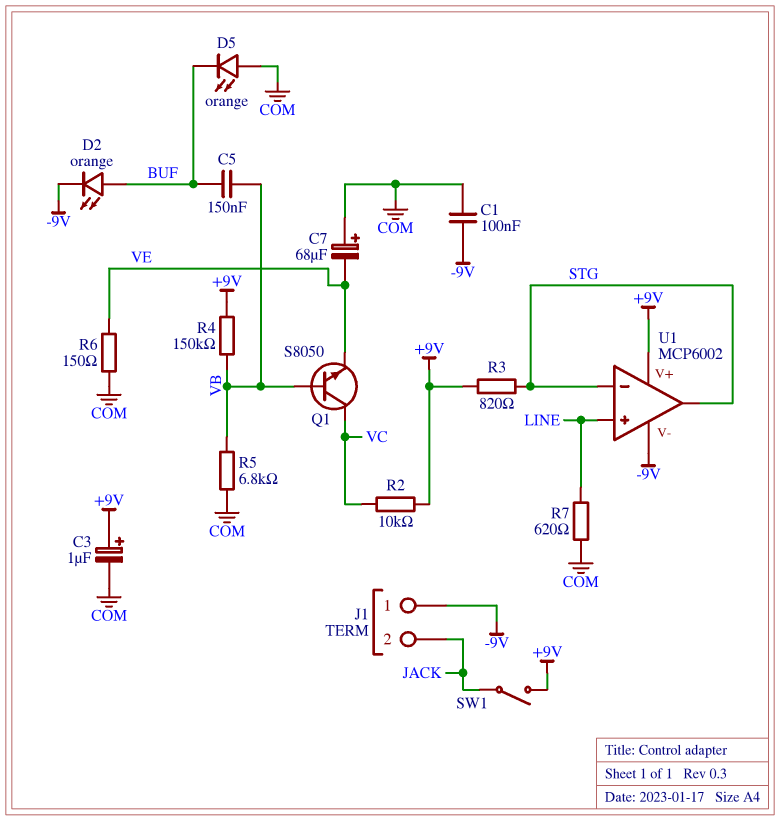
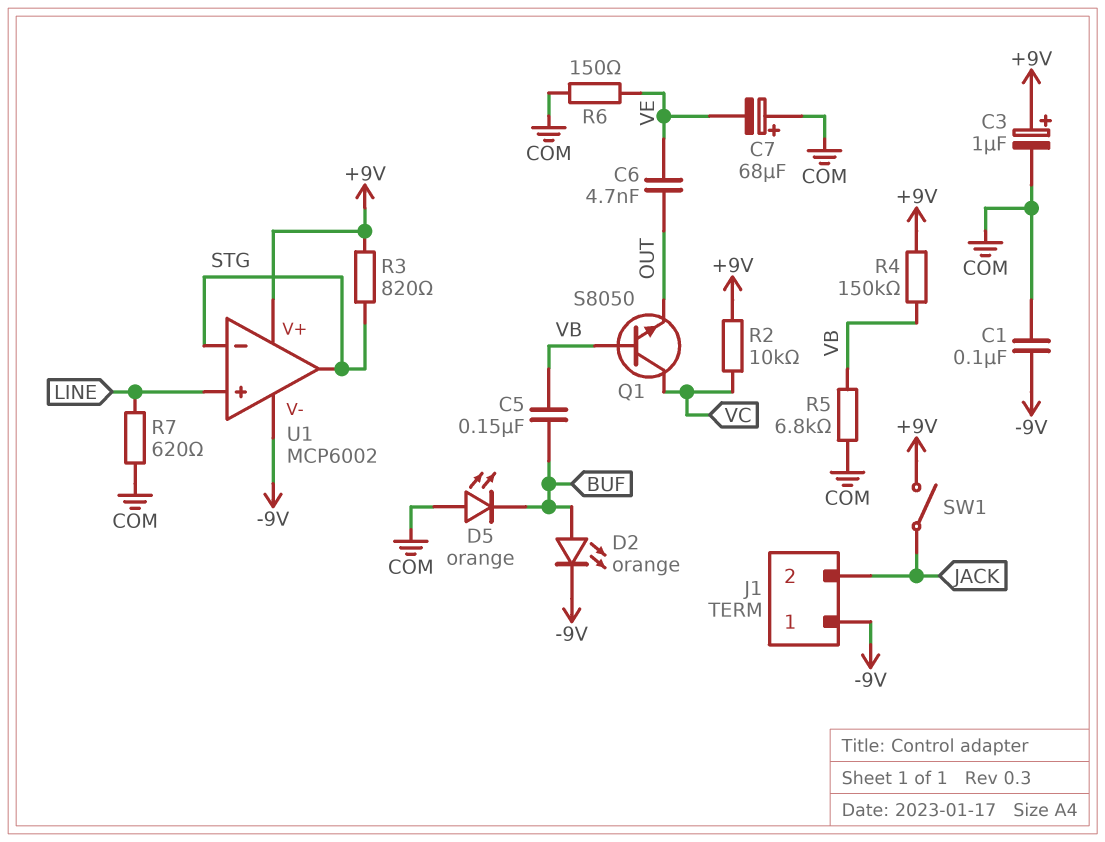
C6: none -> 4.7nF (OUT, VE)
Q1: NPN S8050 (B VB, C VC, E VE) -> NPN S8050 (B VB, C VC, E OUT)

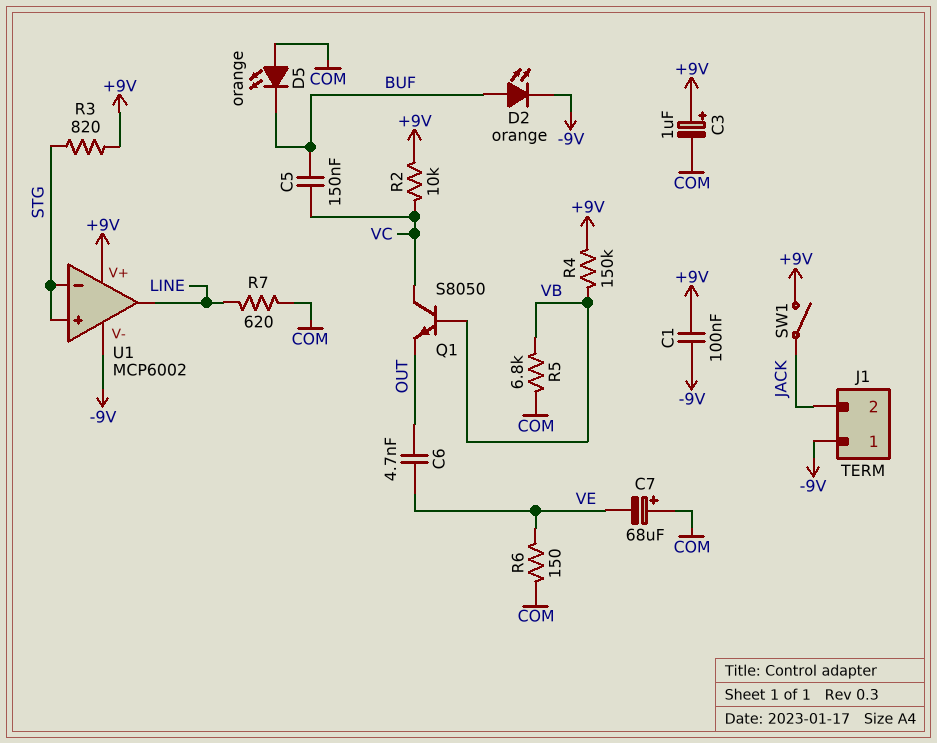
C1: 100nF (-9V, COM) -> 100nF (+9V, -9V)
C5: 150nF (BUF, VB) -> 150nF (BUF, VC)
U1 pin in+: LINE -> STG
U1 pin out: STG -> LINE

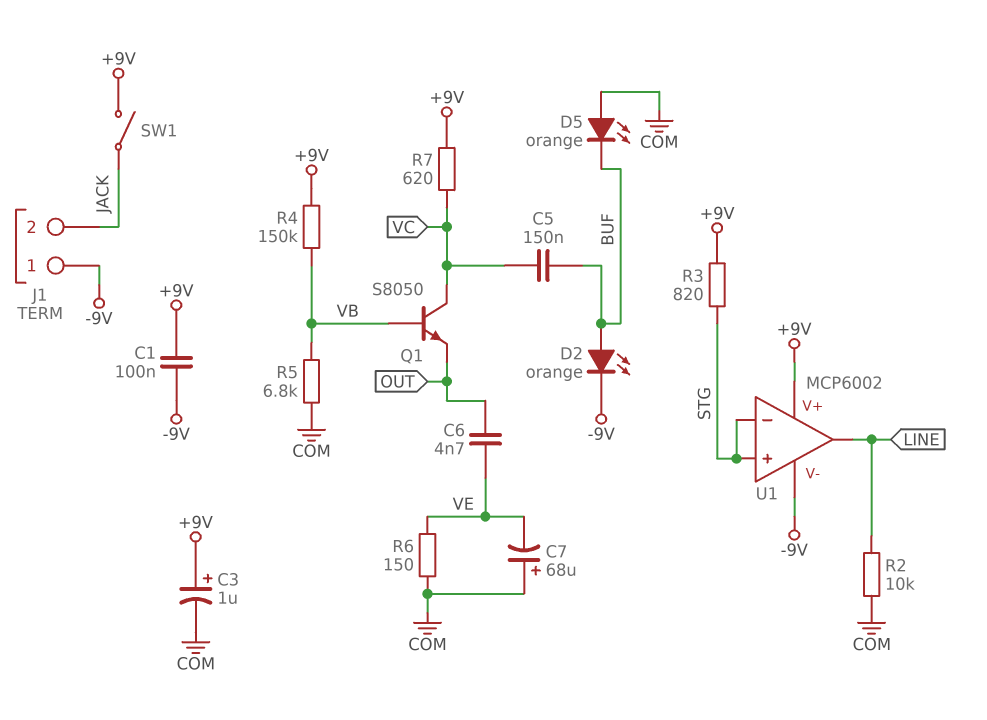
R2: 10k (+9V, VC) -> 10k (COM, LINE)
R7: 620 (COM, LINE) -> 620 (+9V, VC)

